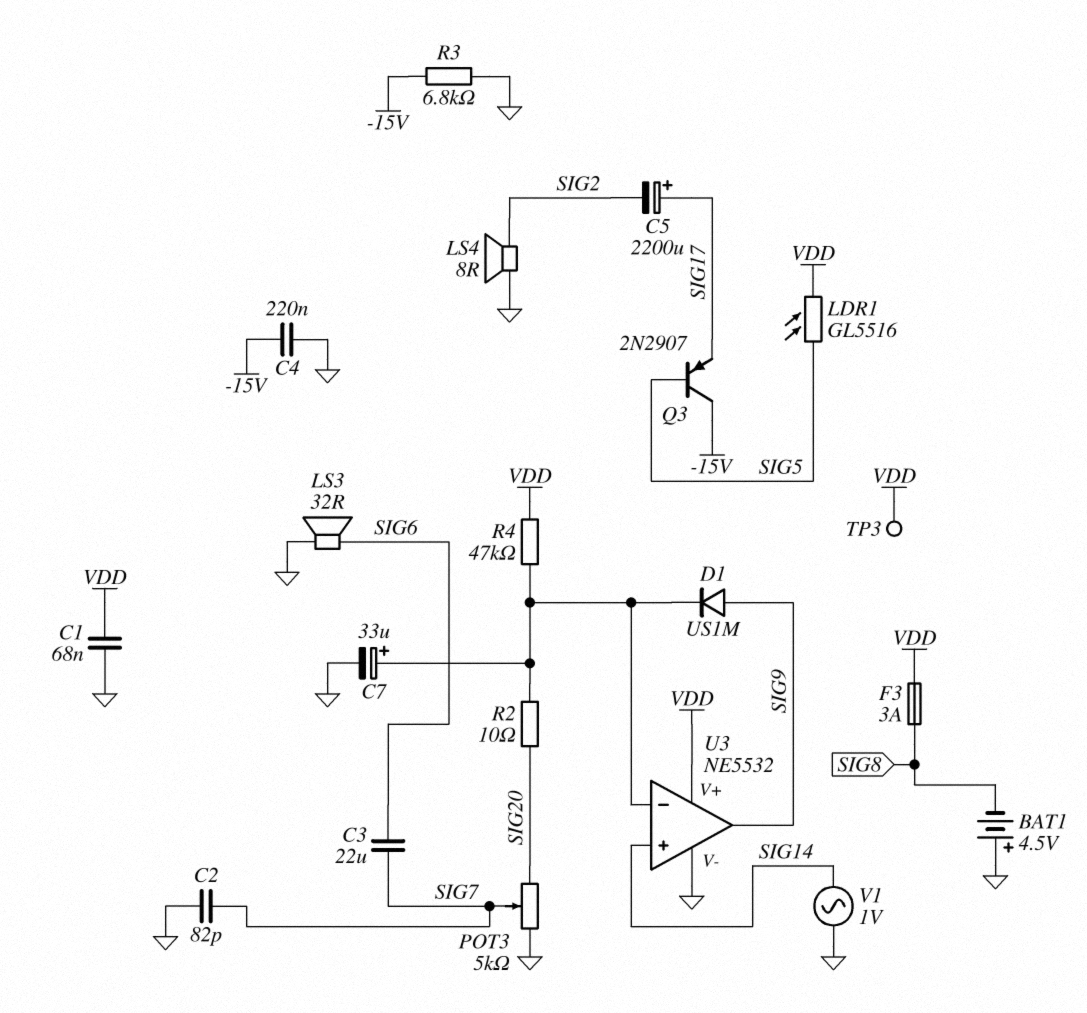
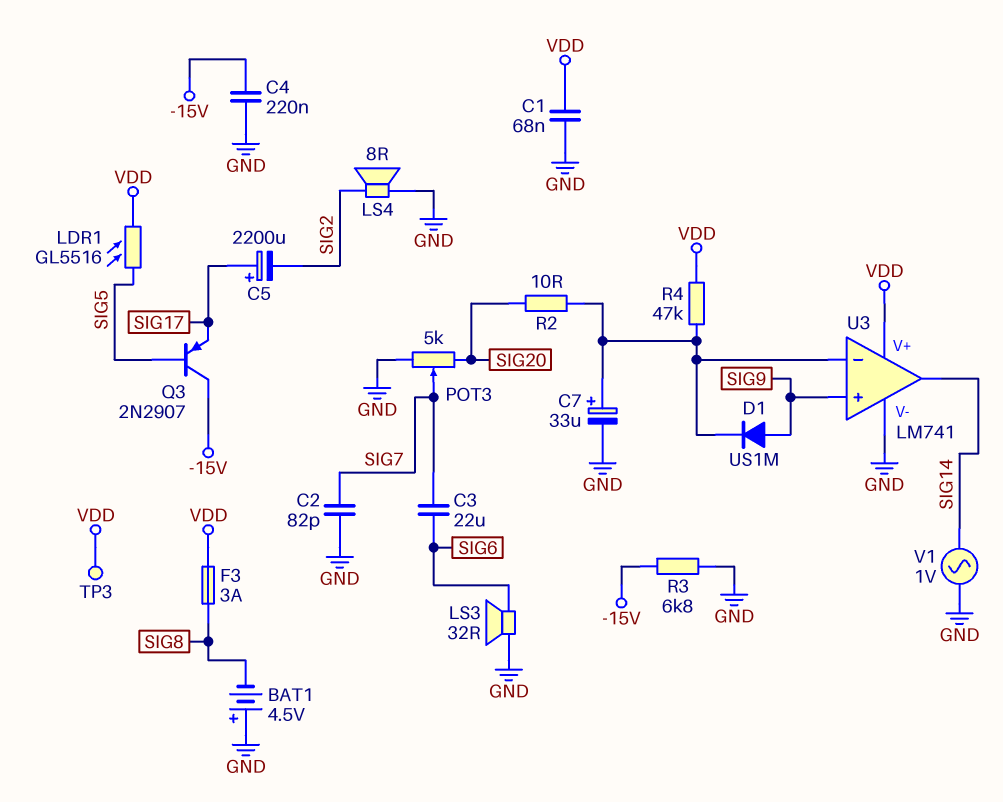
U3: NE5532 -> LM741
U3 pin in+: SIG14 -> SIG9
U3 pin out: SIG9 -> SIG14

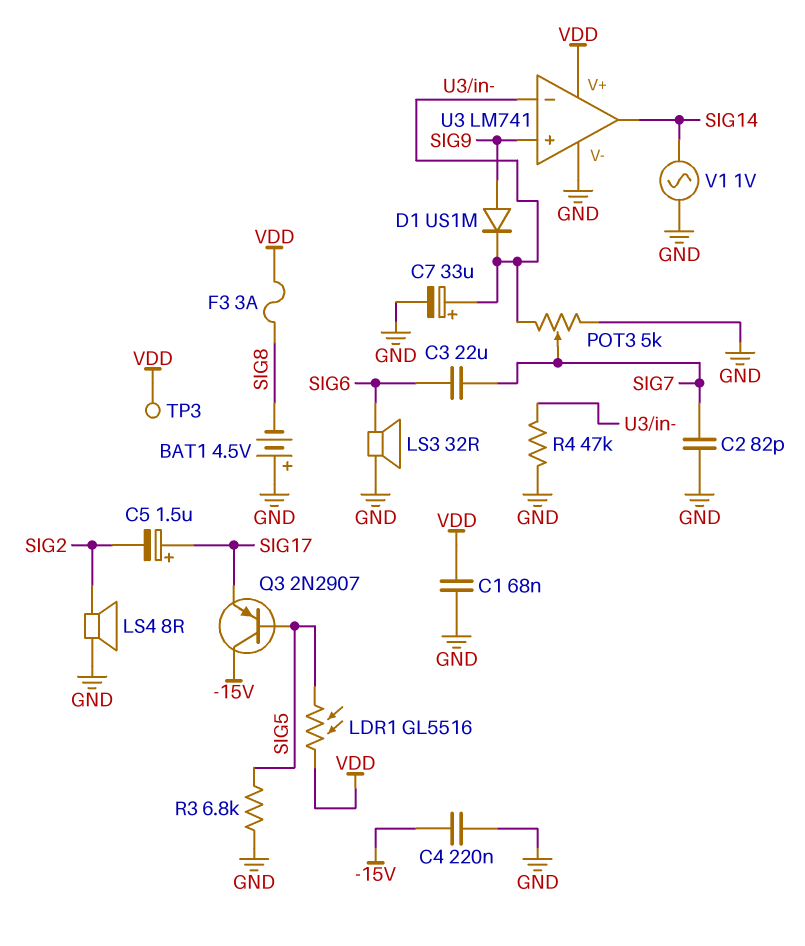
C5: 2200uF (plus SIG17, minus SIG2) -> 1.5uF (plus SIG17, minus SIG2)
POT3: 5k (GND, SIG20, wiper SIG7) -> 5k (GND, U3/in-, wiper SIG7)
R2: 10 (SIG20, U3/in-) -> none
R3: 6.8k (-15V, GND) -> 6.8k (GND, SIG5)
R4: 47k (U3/in-, VDD) -> 47k (GND, U3/in-)

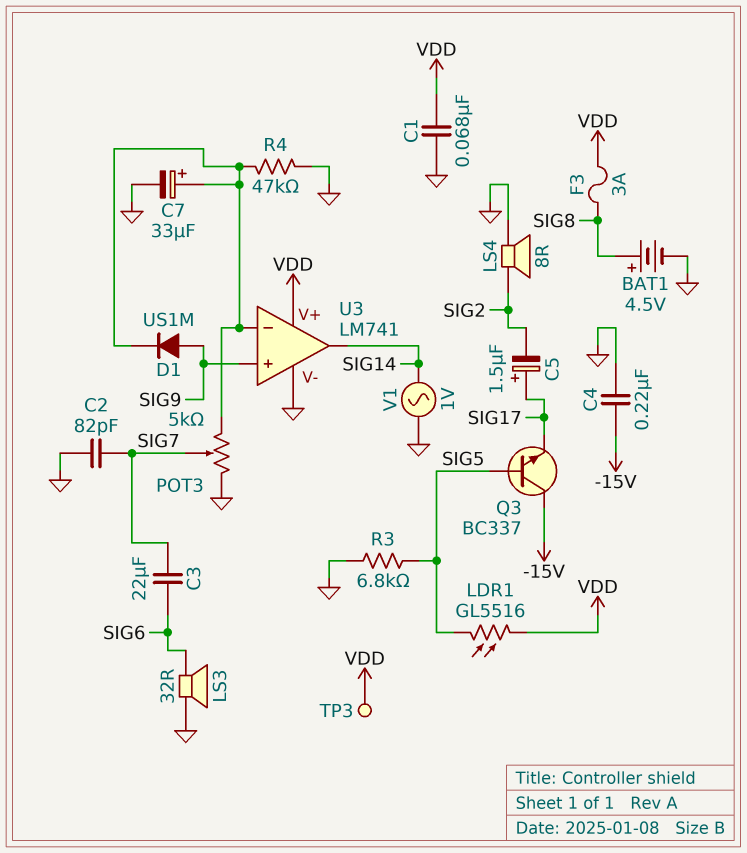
BAT1: 4.5V (plus GND, minus SIG8) -> 4.5V (plus SIG8, minus GND)
Q3: PNP 2N2907 (B SIG5, C -15V, E SIG17) -> NPN BC337 (B SIG5, C -15V, E SIG17)

